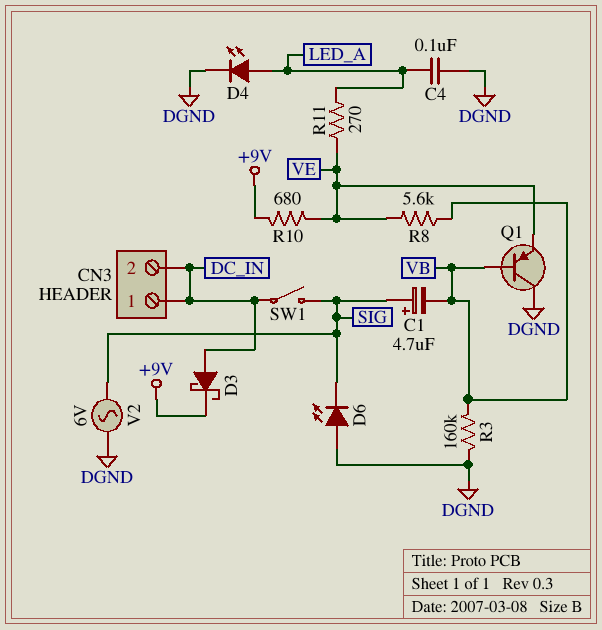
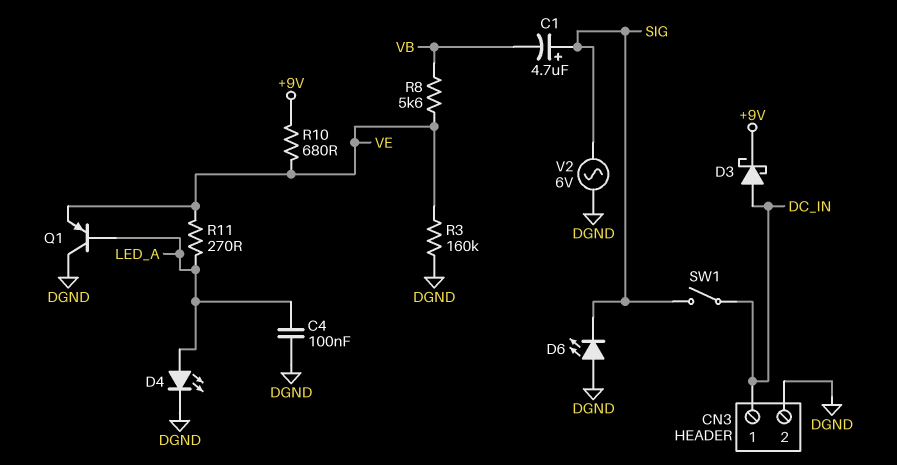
CN3 pin 2: DC_IN -> DGND
Q1: PNP (B VB, C DGND, E VE) -> PNP (B LED_A, C DGND, E VE)
R3: 160k (DGND, VB) -> 160k (DGND, VE)

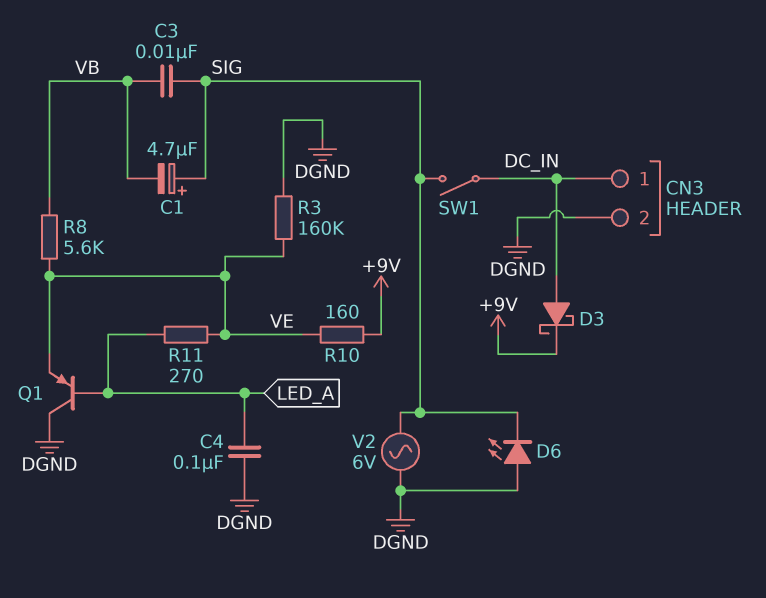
C3: none -> 10nF (SIG, VB)
D4: LED (A LED_A, K DGND) -> none
R10: 680 (+9V, VE) -> 160 (+9V, VE)

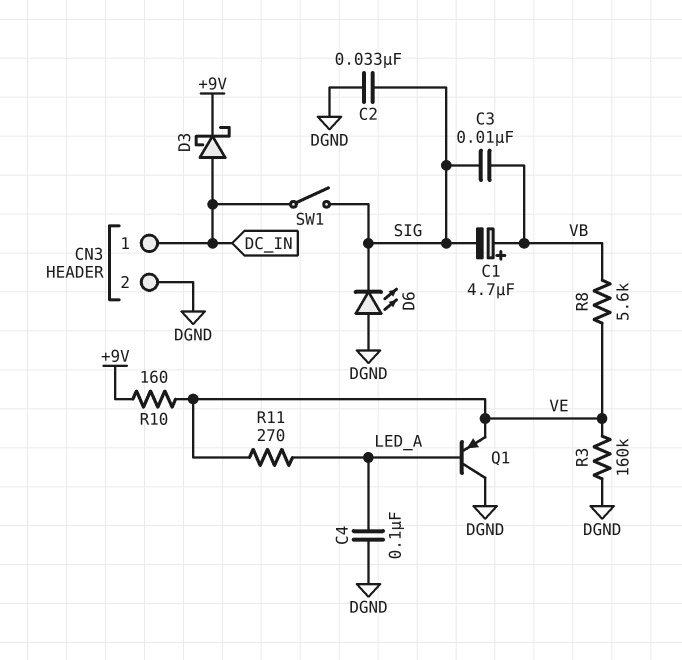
C1: 4.7uF (plus SIG, minus VB) -> 4.7uF (plus VB, minus SIG)
C2: none -> 33nF (DGND, SIG)
V2: AC 6V (DGND, SIG) -> none

